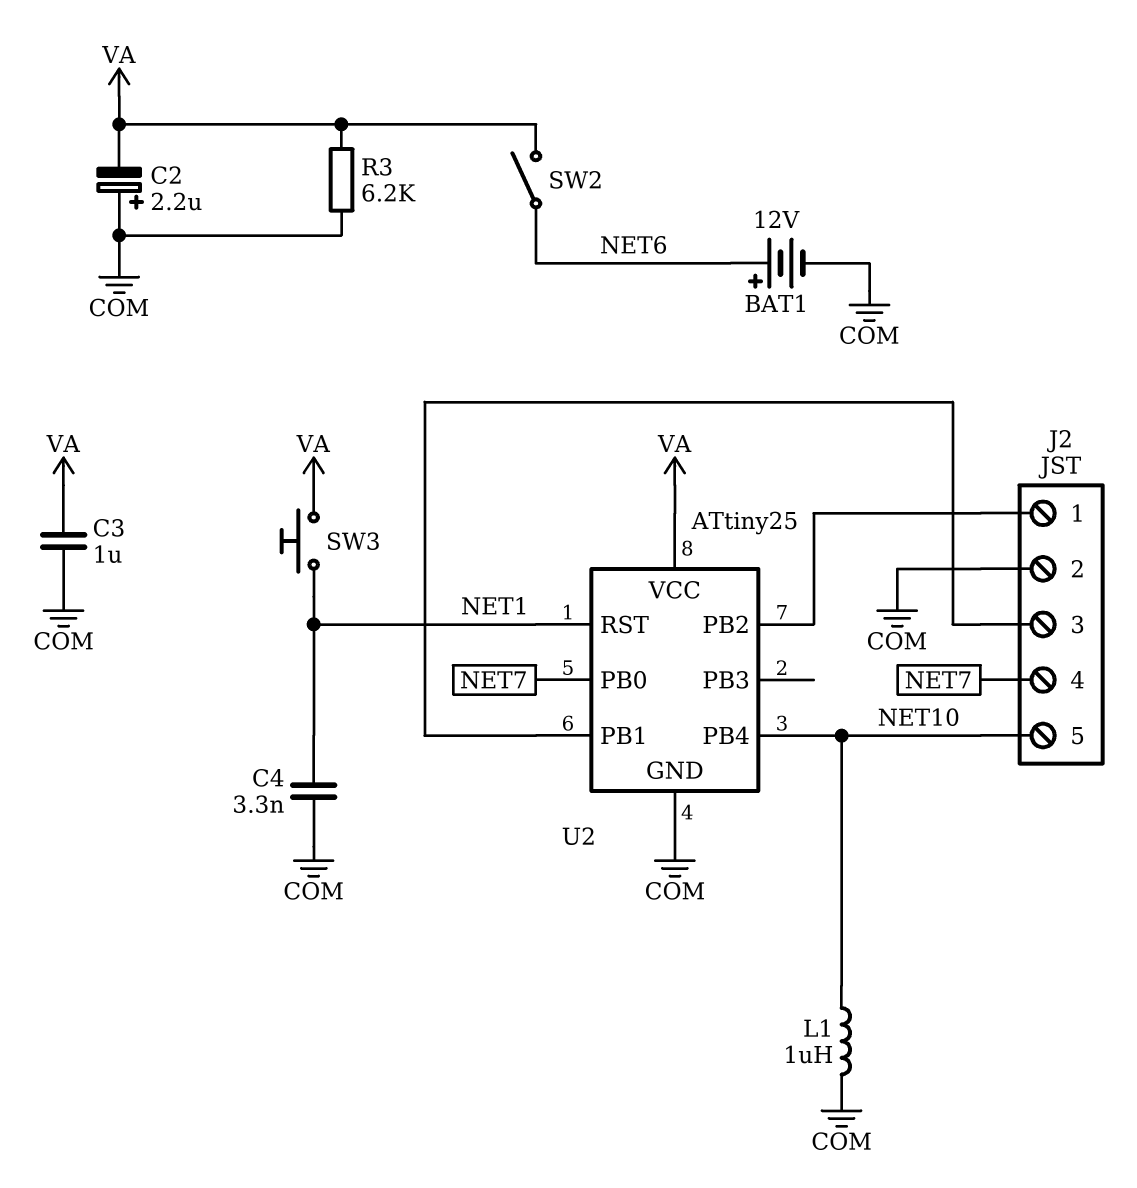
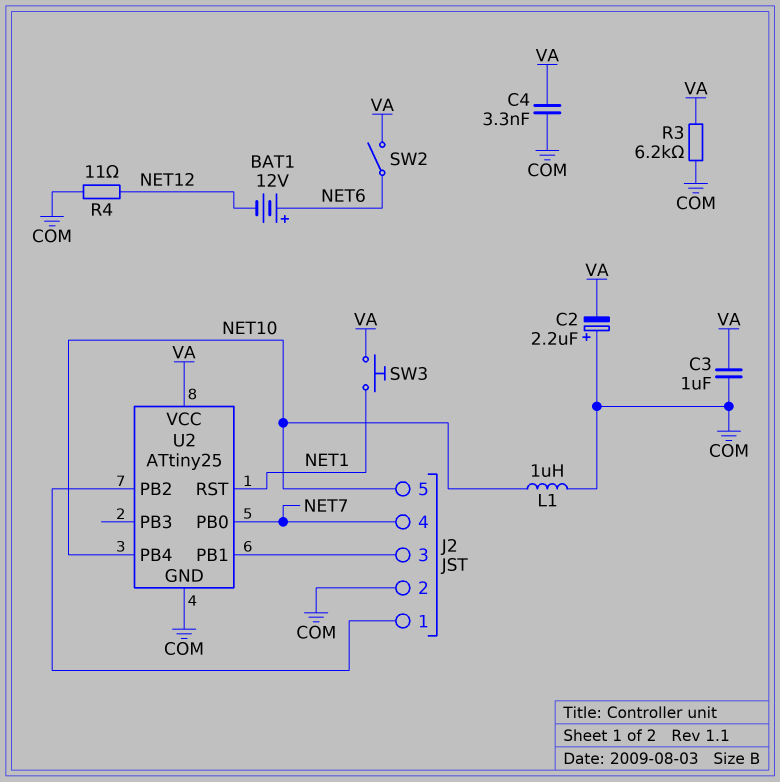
BAT1: 12V (plus NET6, minus COM) -> 12V (plus NET6, minus NET12)
C4: 3.3nF (COM, NET1) -> 3.3nF (COM, VA)
R4: none -> 11 (COM, NET12)

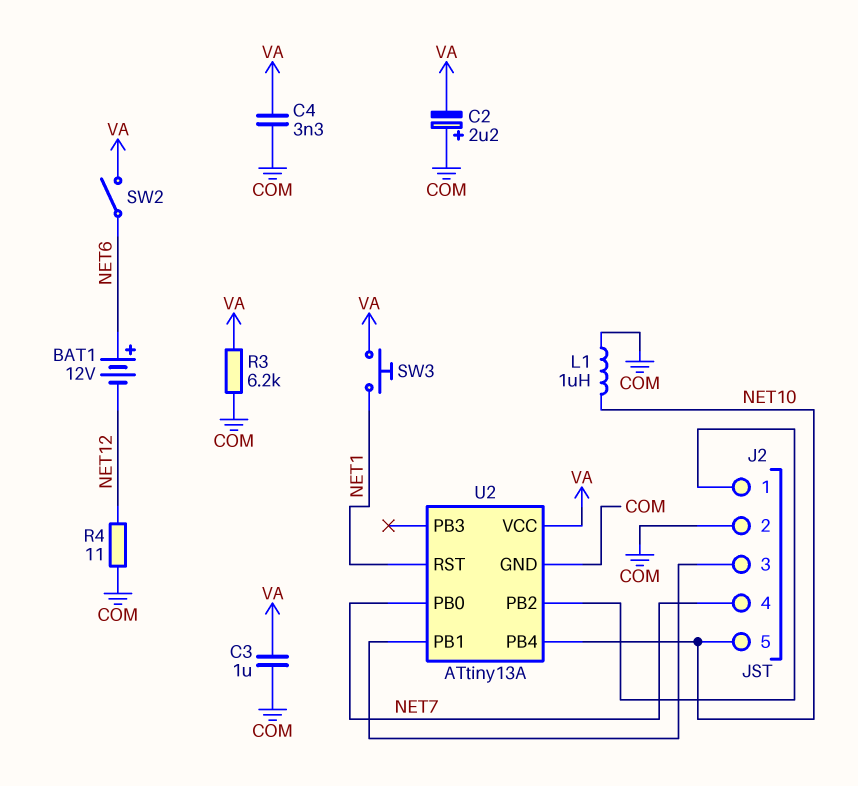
U2: ATtiny25 -> ATtiny13A

